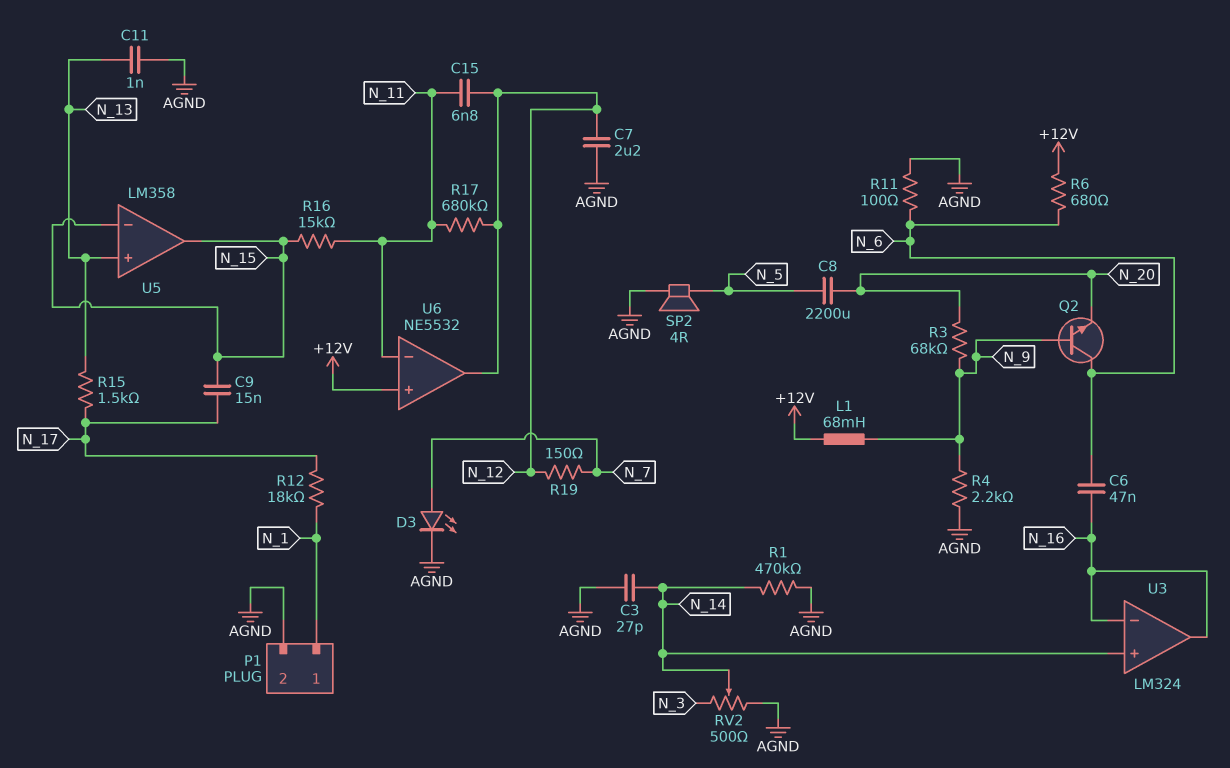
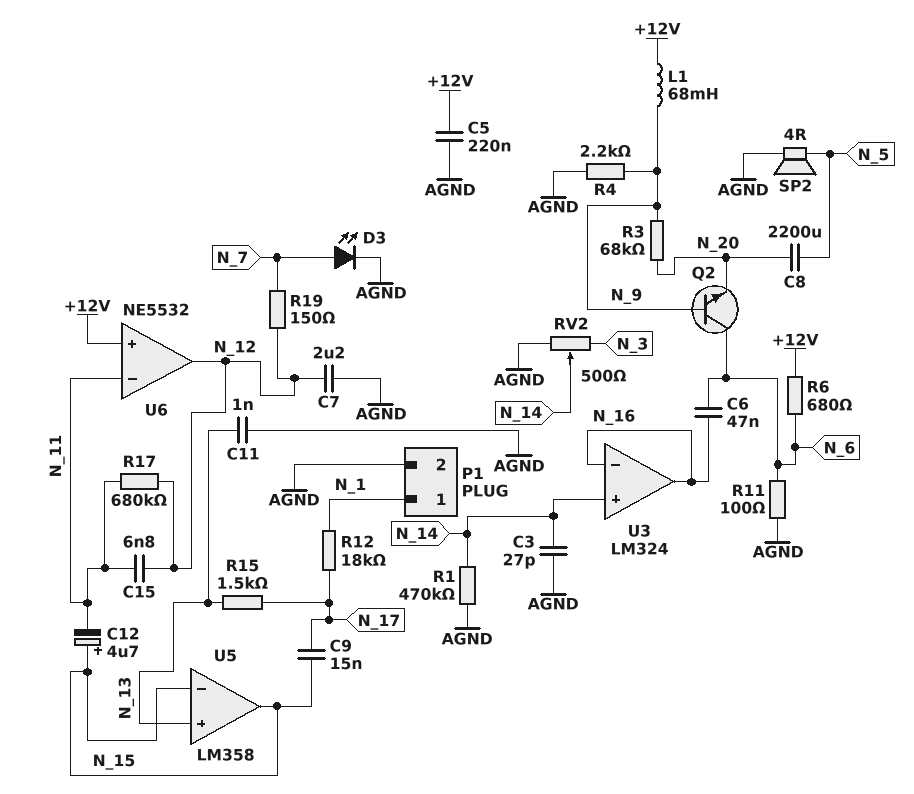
C5: none -> 220nF (+12V, AGND)
C12: none -> 4.7uF (plus N_15, minus N_11)
R16: 15k (N_11, N_15) -> none

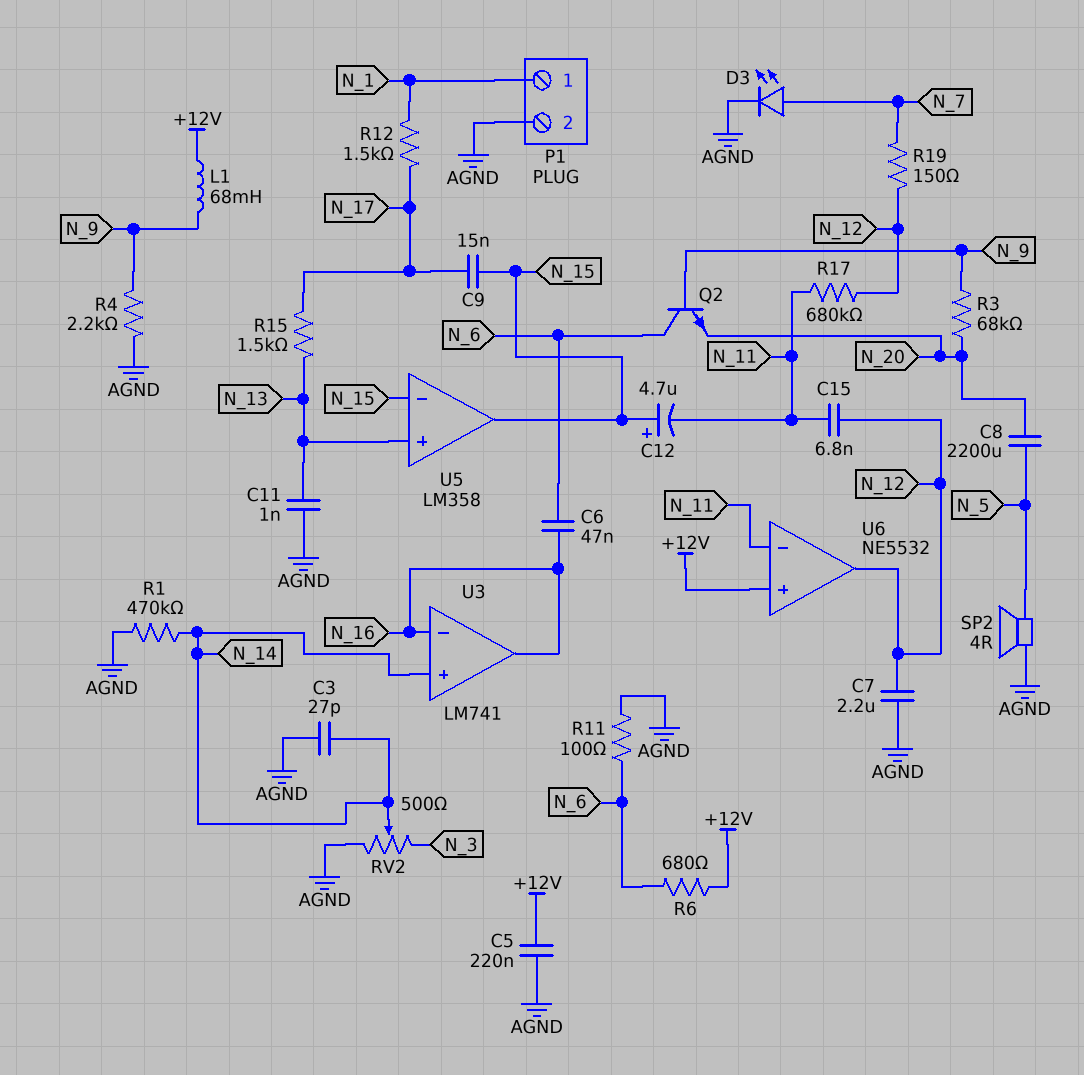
R12: 18k (N_1, N_17) -> 1.5k (N_1, N_17)
U3: LM324 -> LM741

